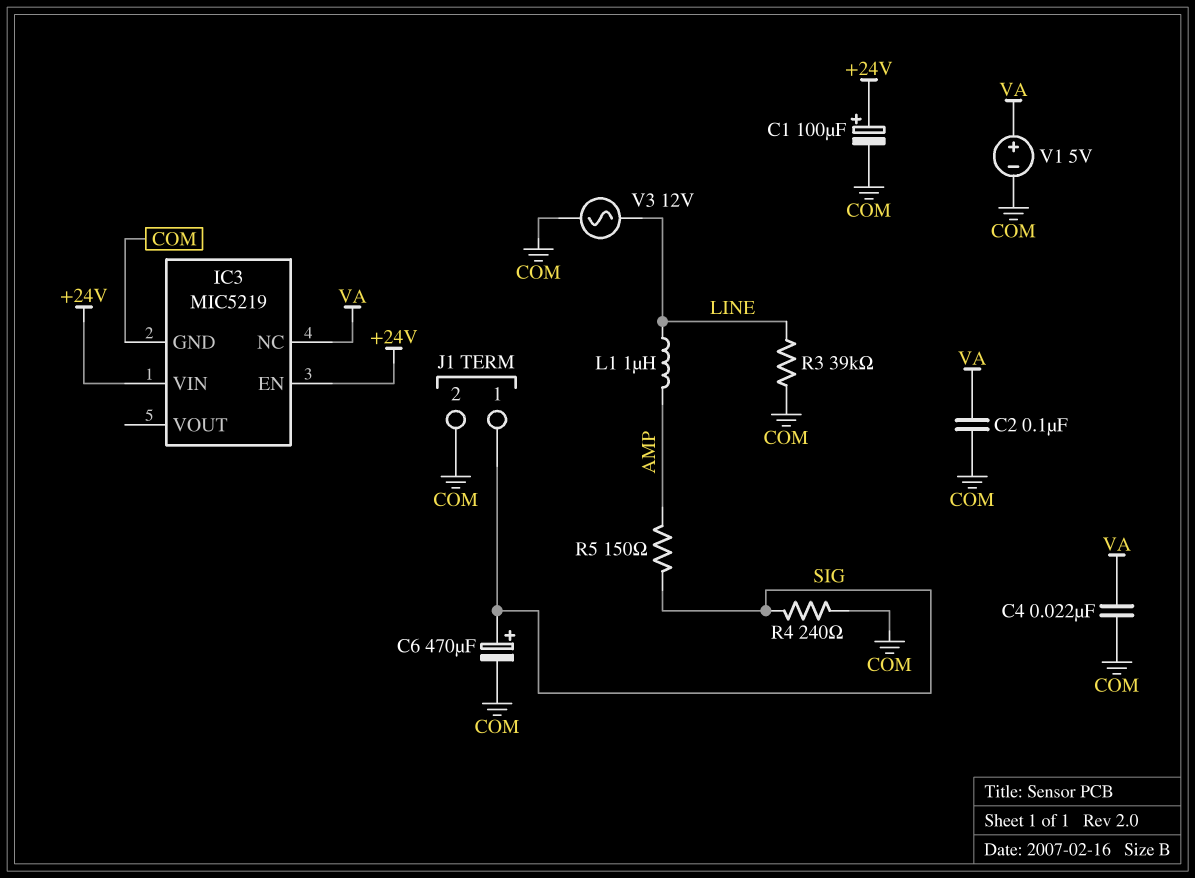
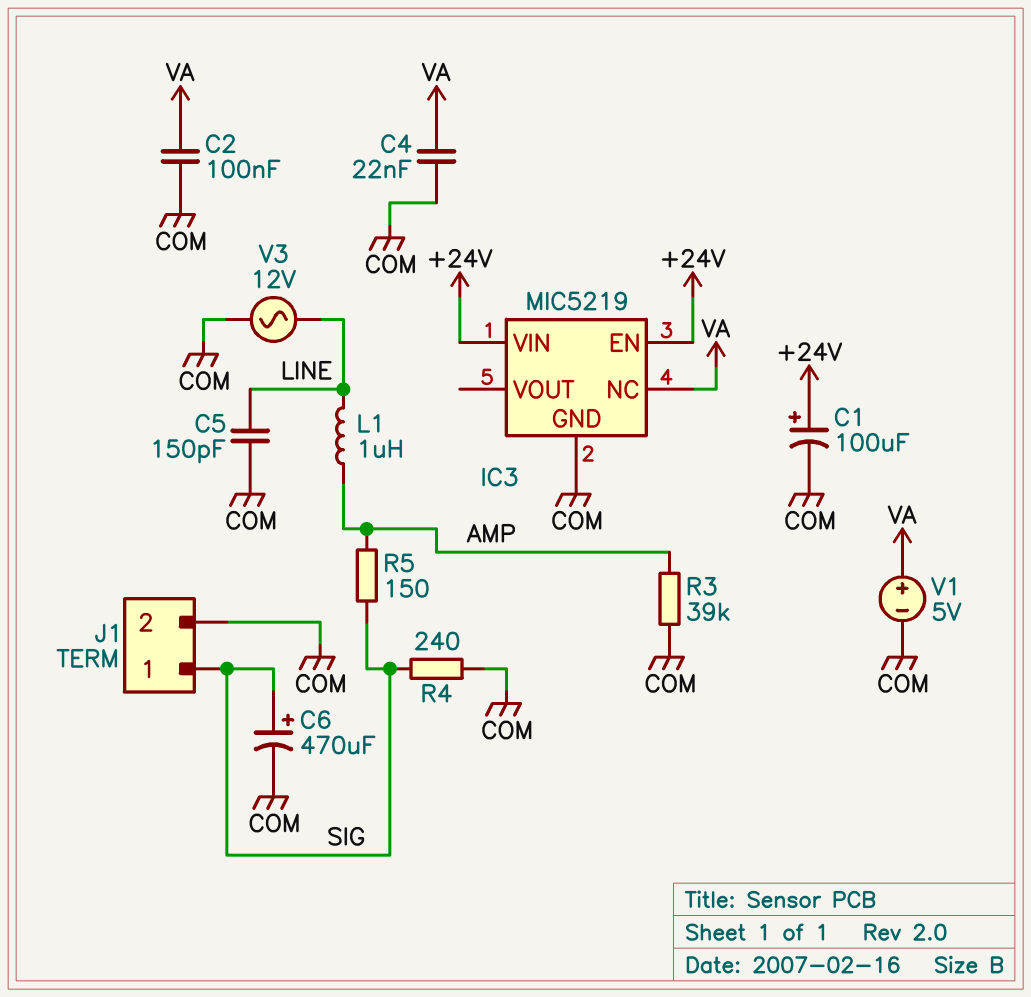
C5: none -> 150pF (COM, LINE)
R3: 39k (COM, LINE) -> 39k (AMP, COM)

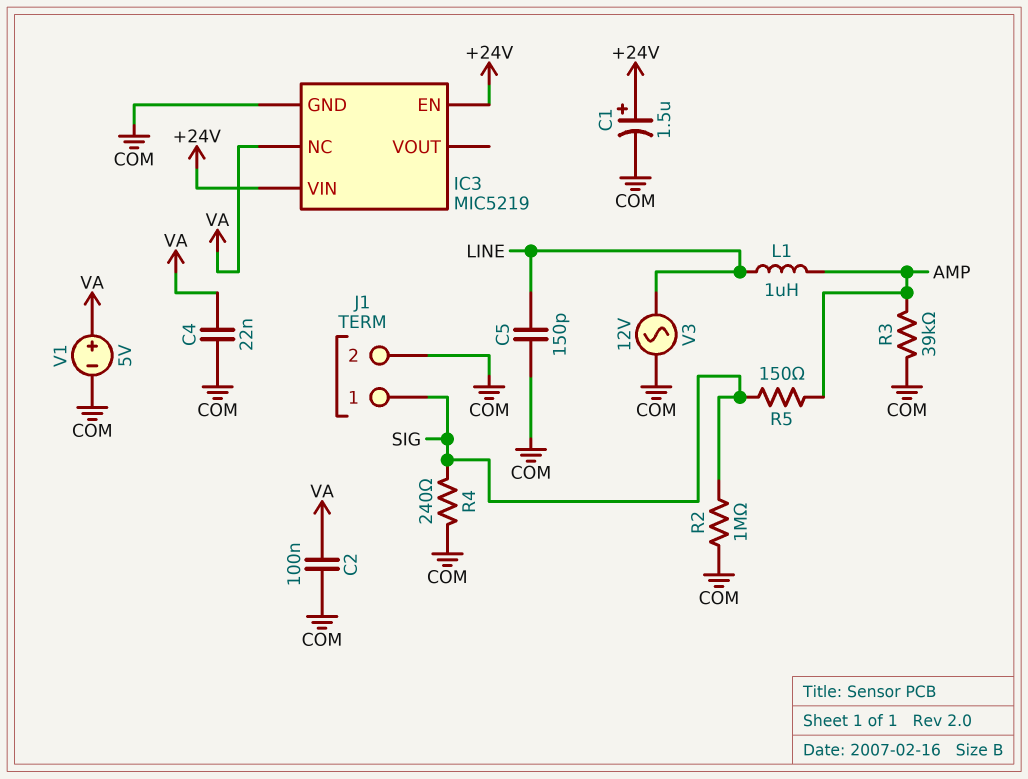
C1: 100uF (plus +24V, minus COM) -> 1.5uF (plus +24V, minus COM)
C6: 470uF (plus SIG, minus COM) -> none
R2: none -> 1M (COM, SIG)

